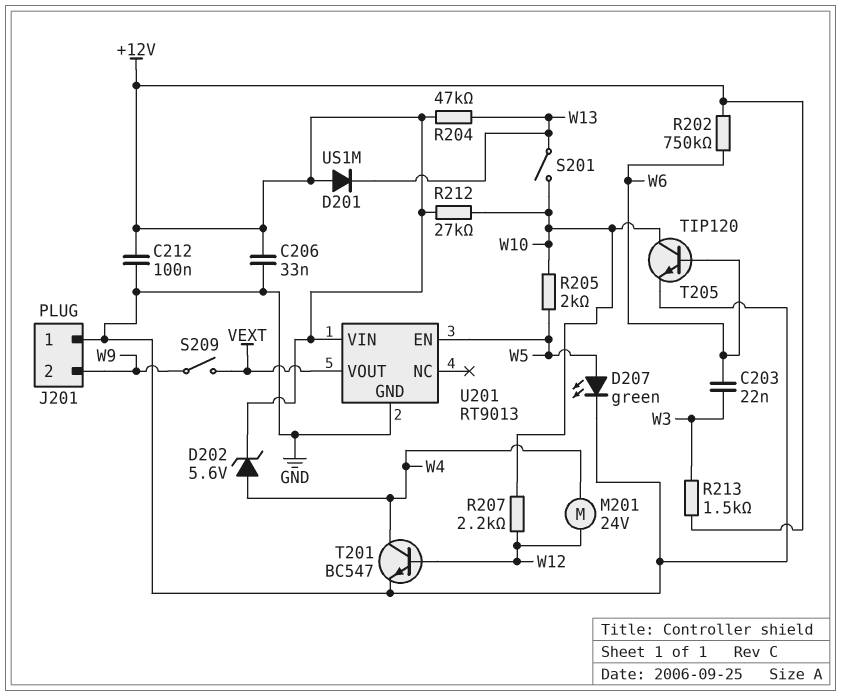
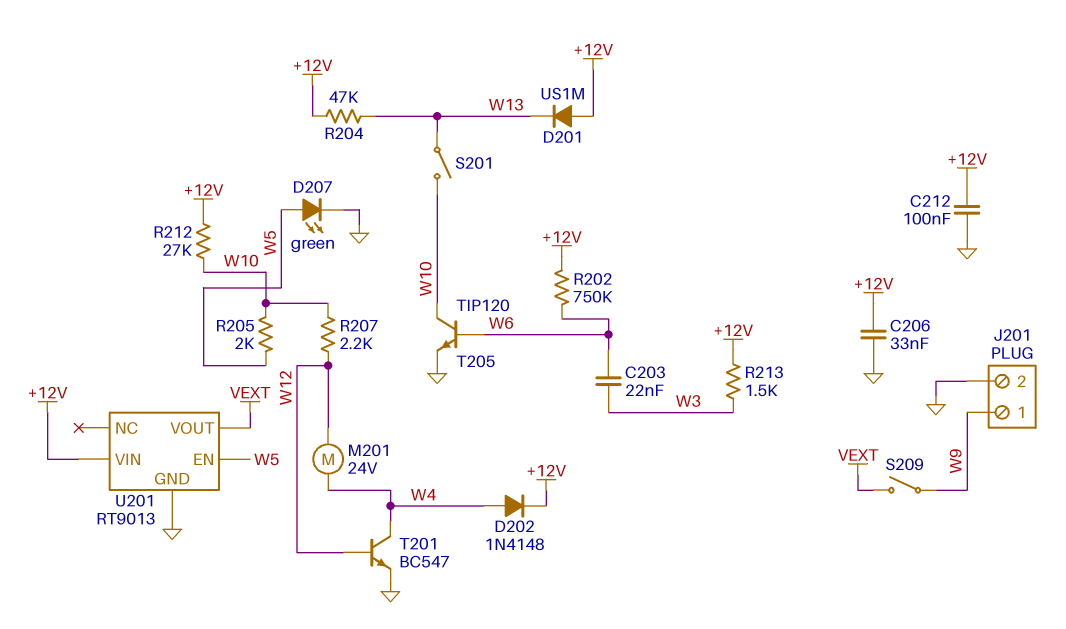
D202: zener 5.6V (A W4, K +12V) -> diode 1N4148 (A W4, K +12V)
J201 pin 1: GND -> W9
J201 pin 2: W9 -> GND

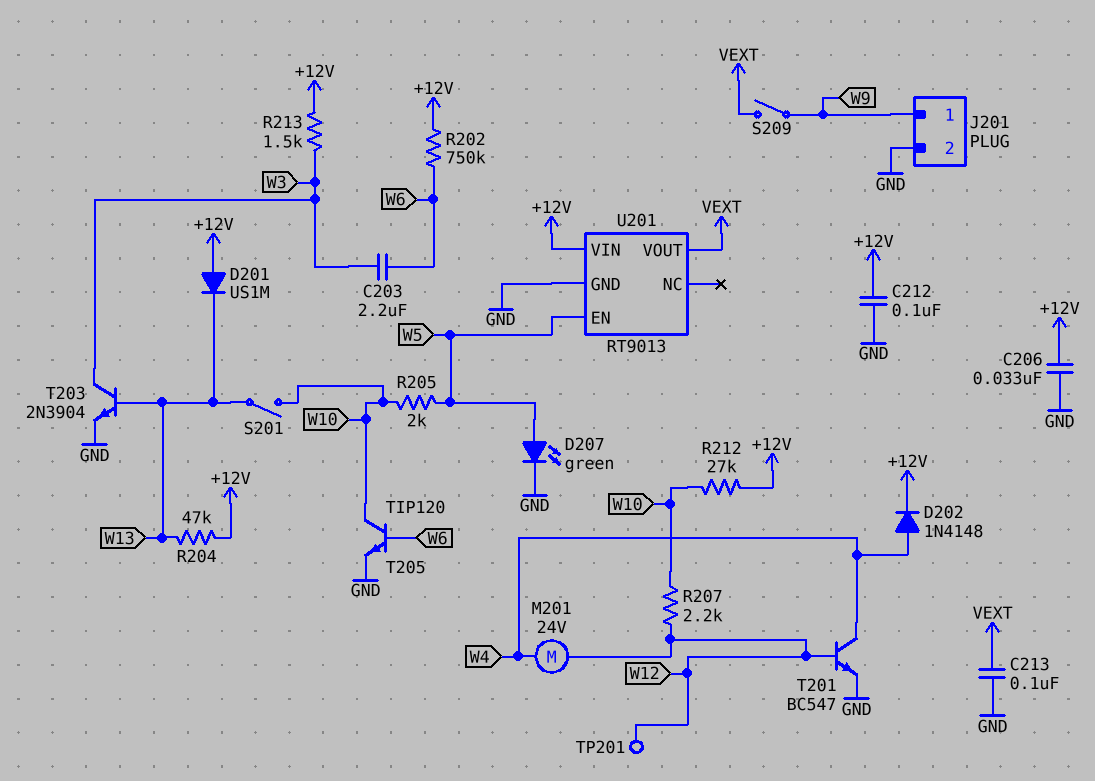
C203: 22nF (W3, W6) -> 2.2uF (W3, W6)
C213: none -> 100nF (GND, VEXT)
T203: none -> NPN 2N3904 (B W13, C W3, E GND)
TP201: none -> test point (W12)

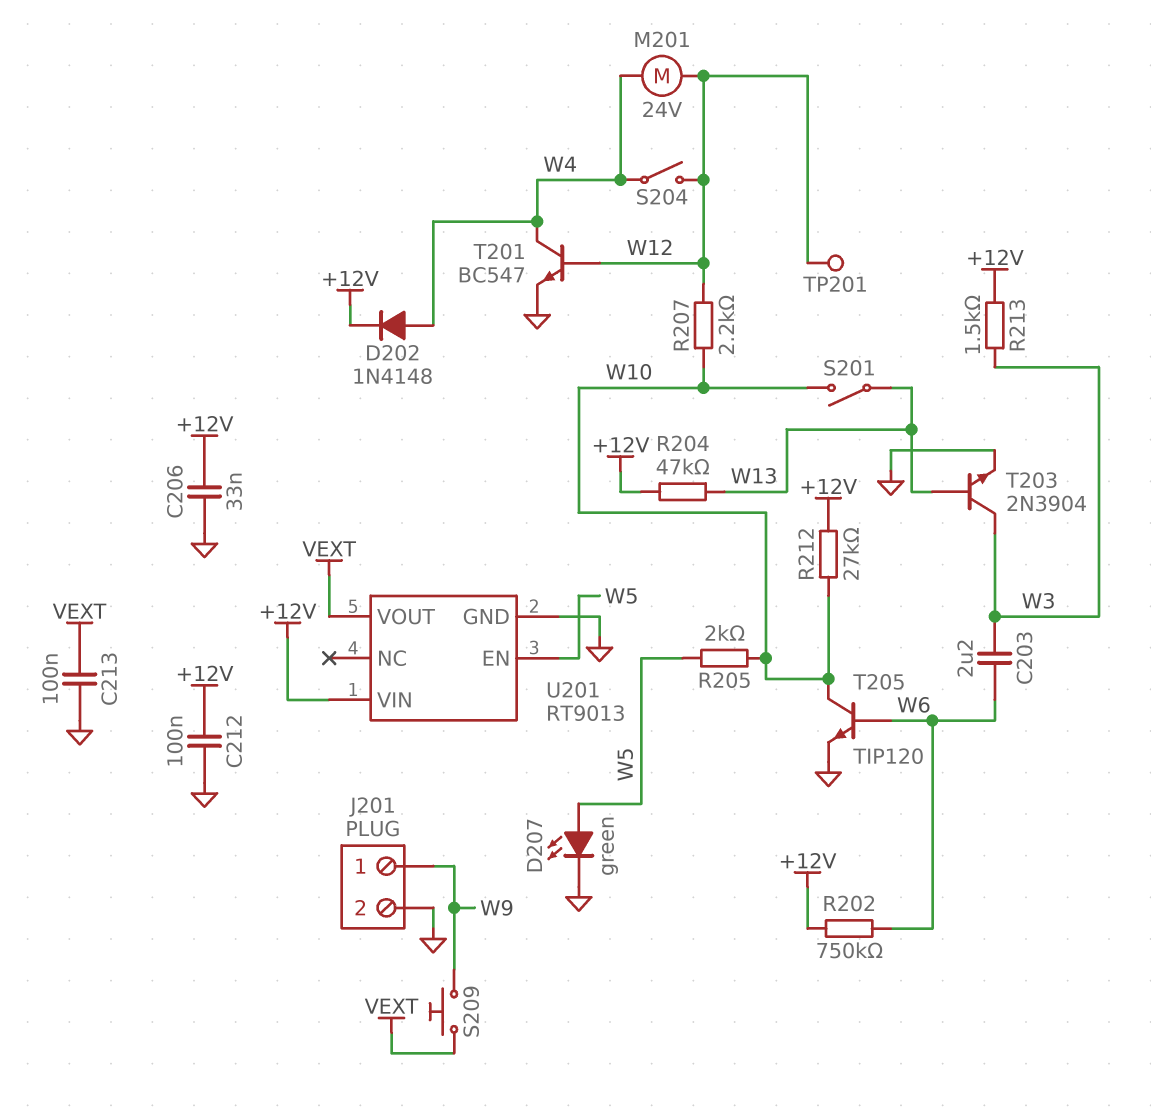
D201: diode US1M (A +12V, K W13) -> none
S204: none -> switch (W4, W12)
S209: switch (VEXT, W9) -> button (VEXT, W9)

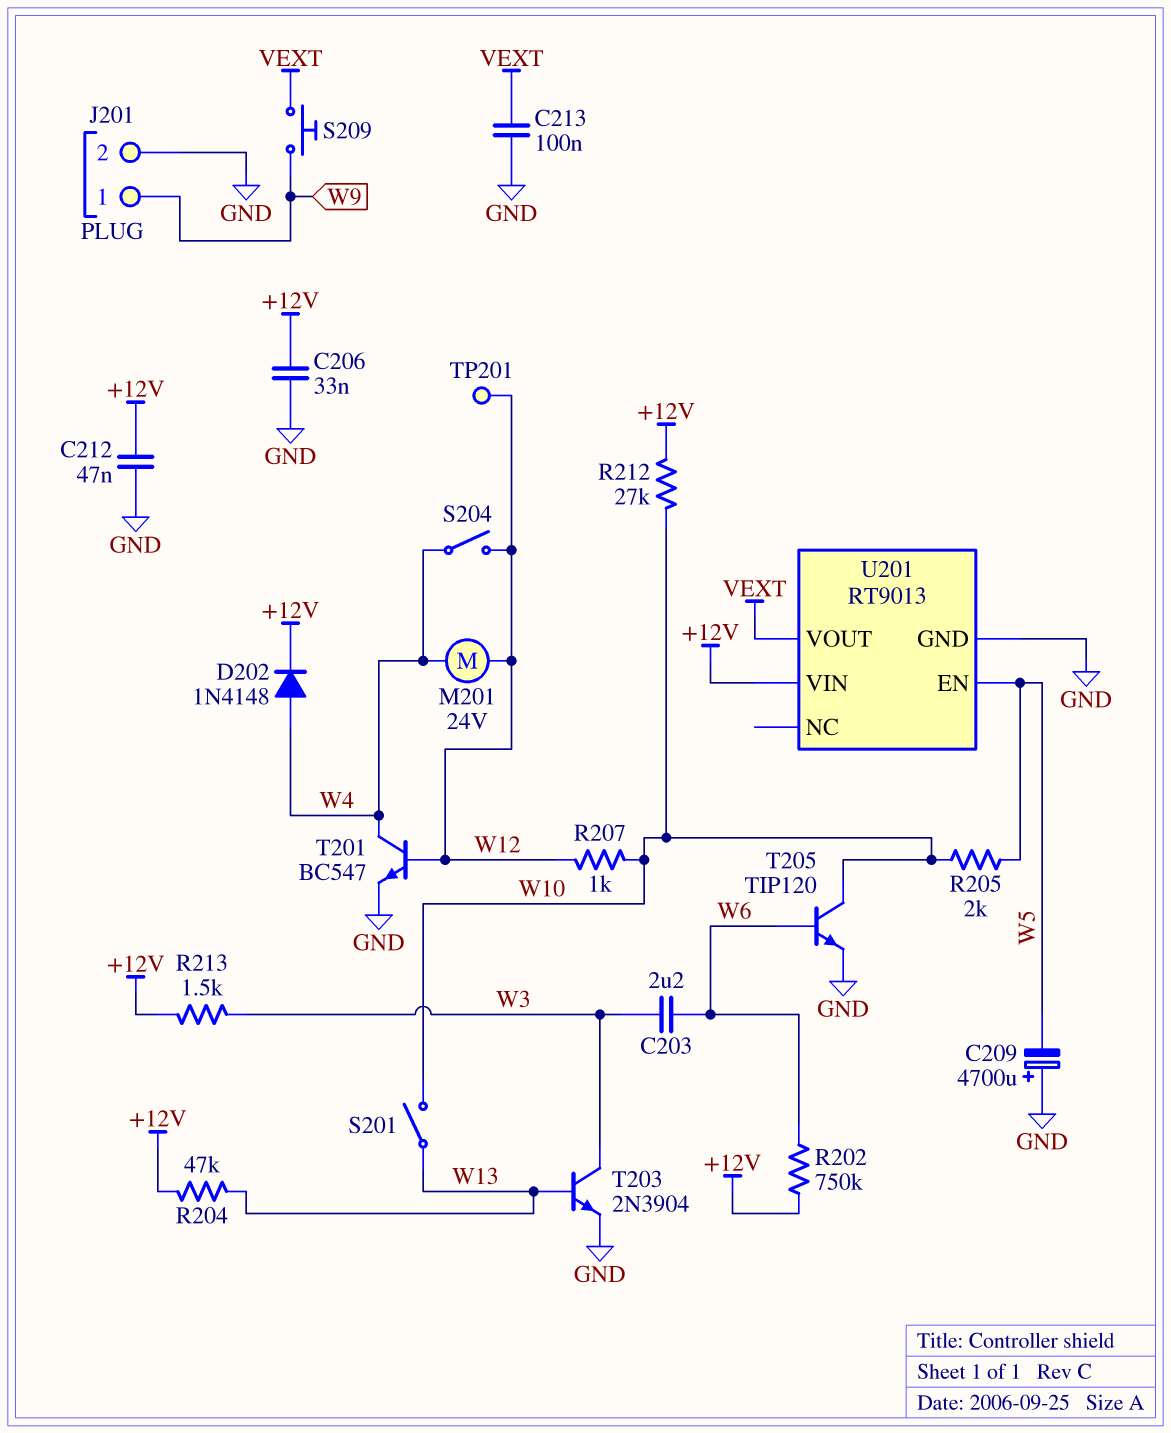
C209: none -> 4700uF (plus GND, minus W5)
C212: 100nF (+12V, GND) -> 47nF (+12V, GND)
D207: LED green (A W5, K GND) -> none
R207: 2.2k (W10, W12) -> 1k (W10, W12)

